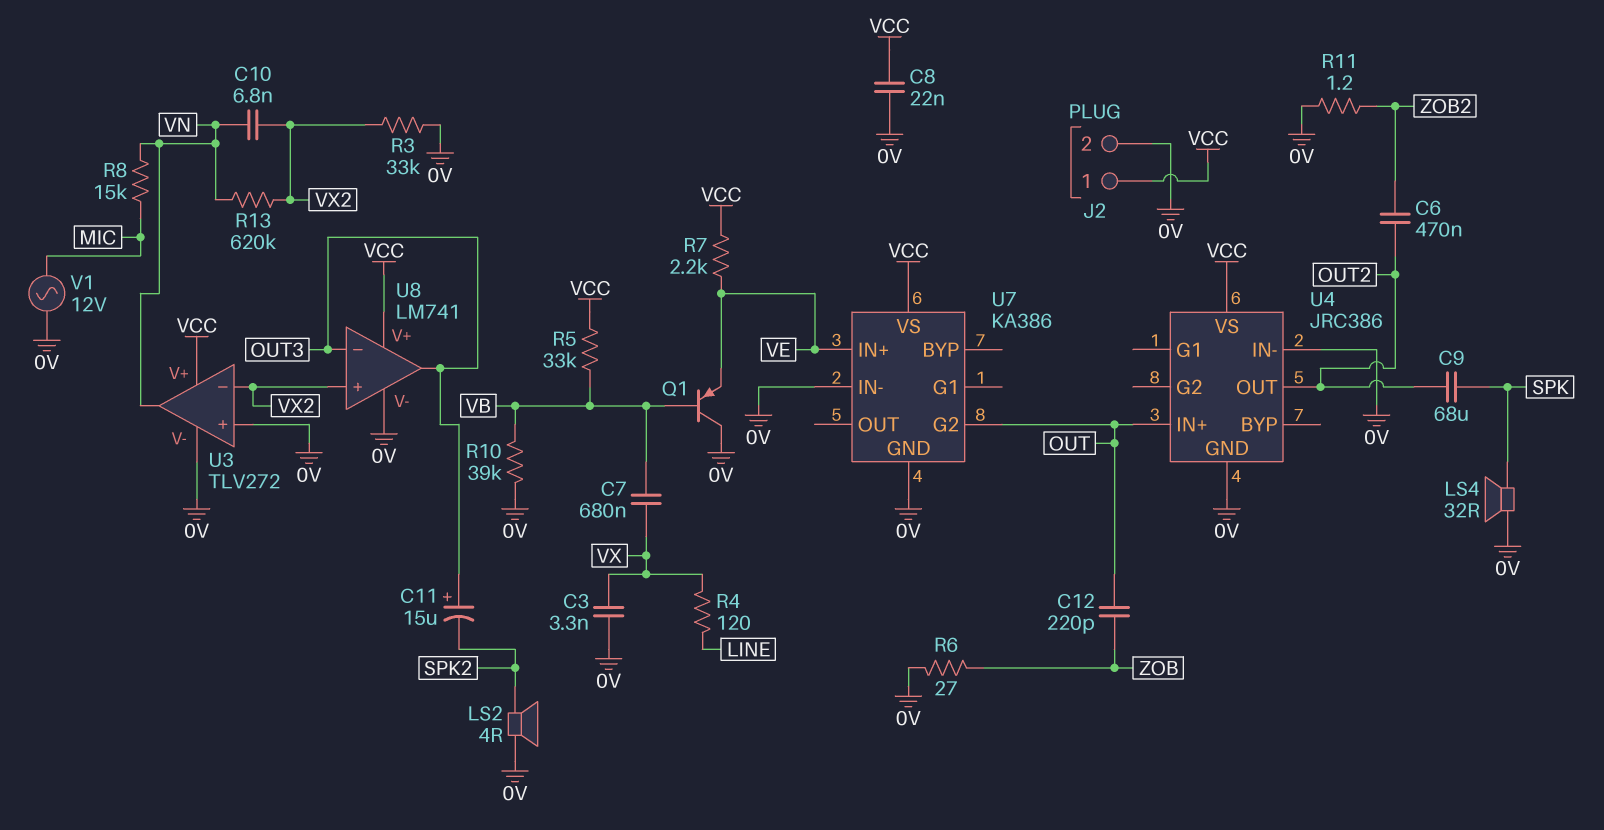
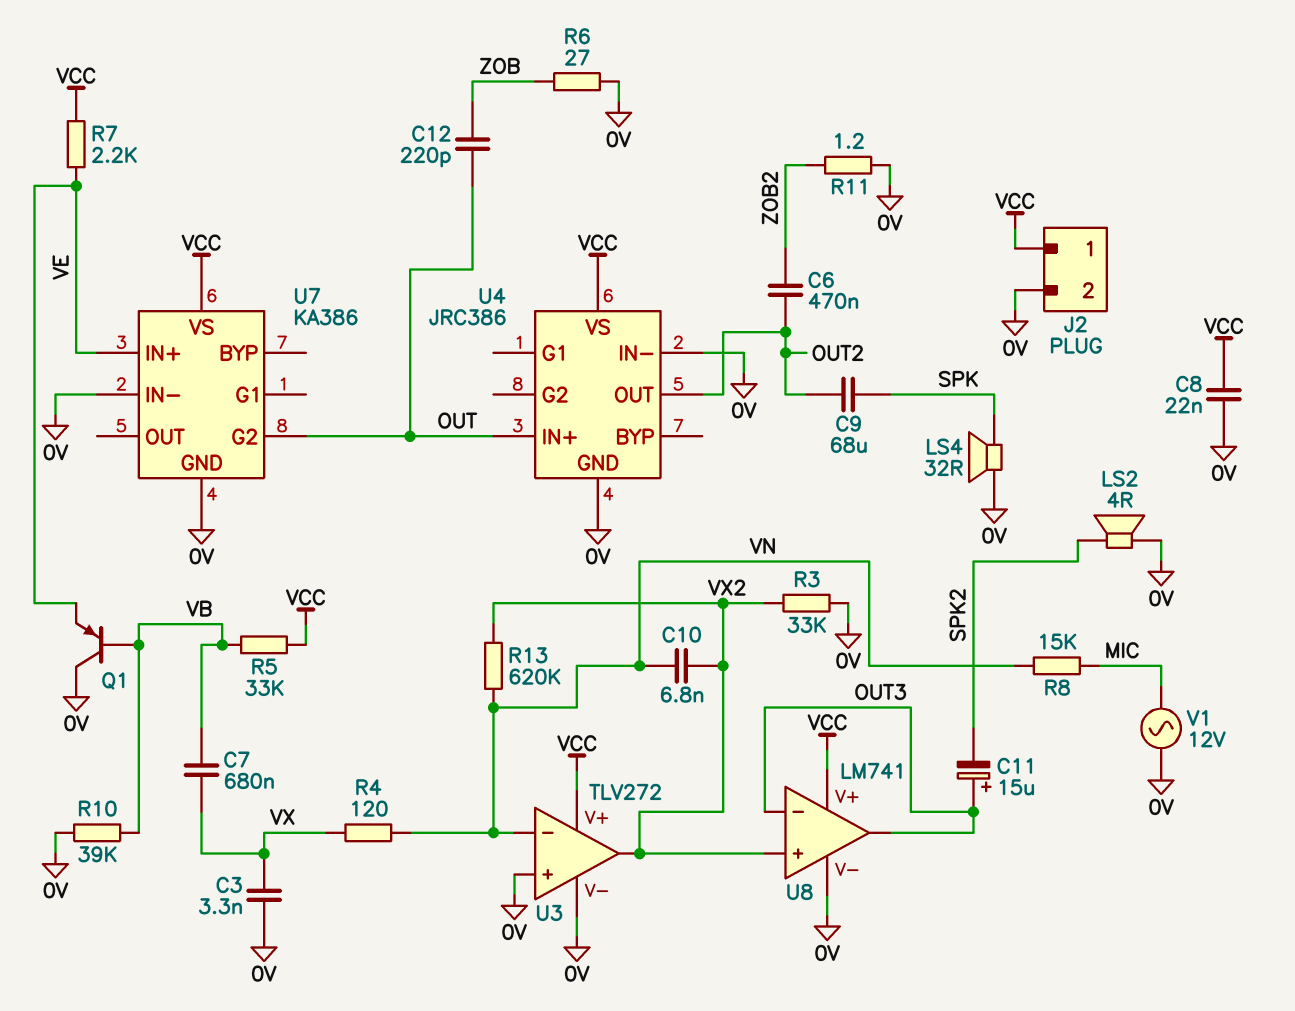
R4: 120 (LINE, VX) -> 120 (VN, VX)
U3 pin in-: VX2 -> VN
U3 pin out: VN -> VX2

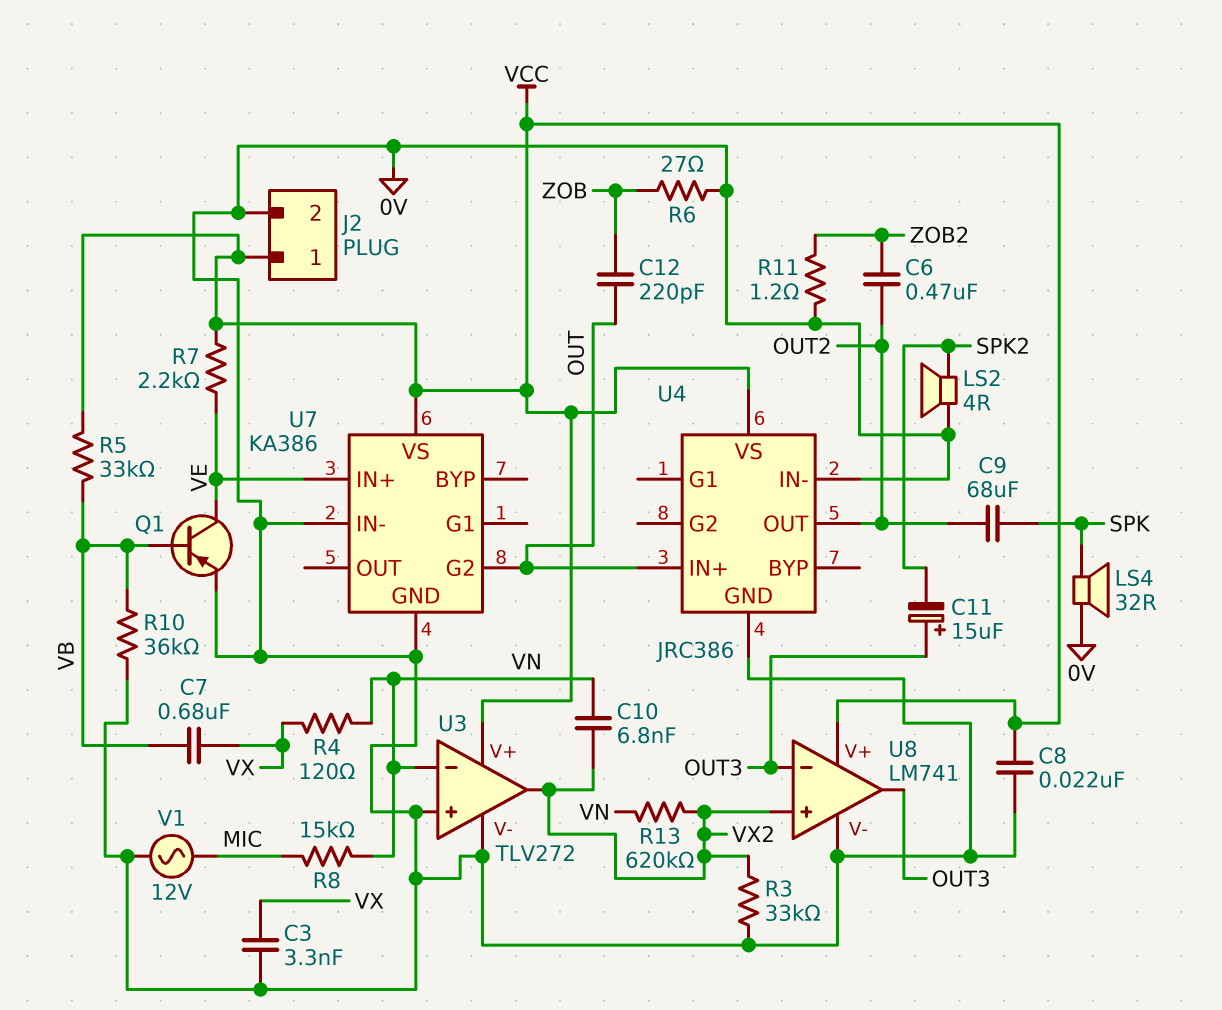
Q1: PNP (B VB, C 0V, E VE) -> PNP (B VB, C VE, E 0V)
R10: 39k (0V, VB) -> 36k (0V, VB)

